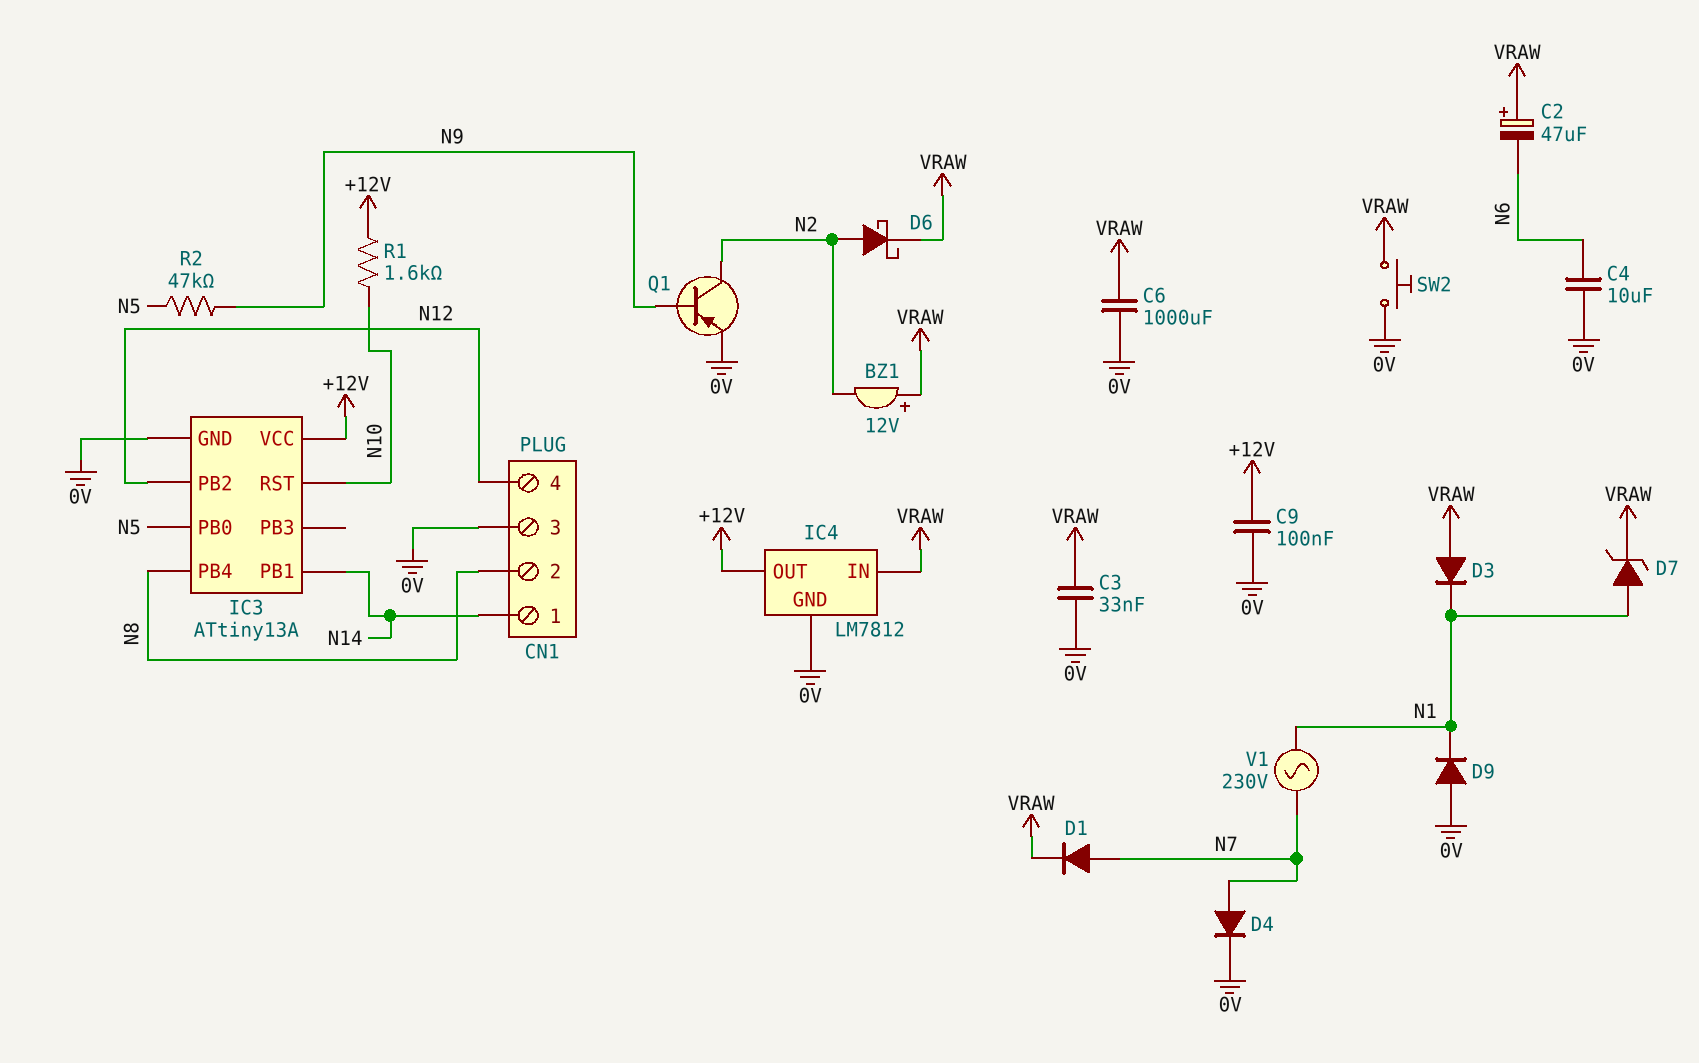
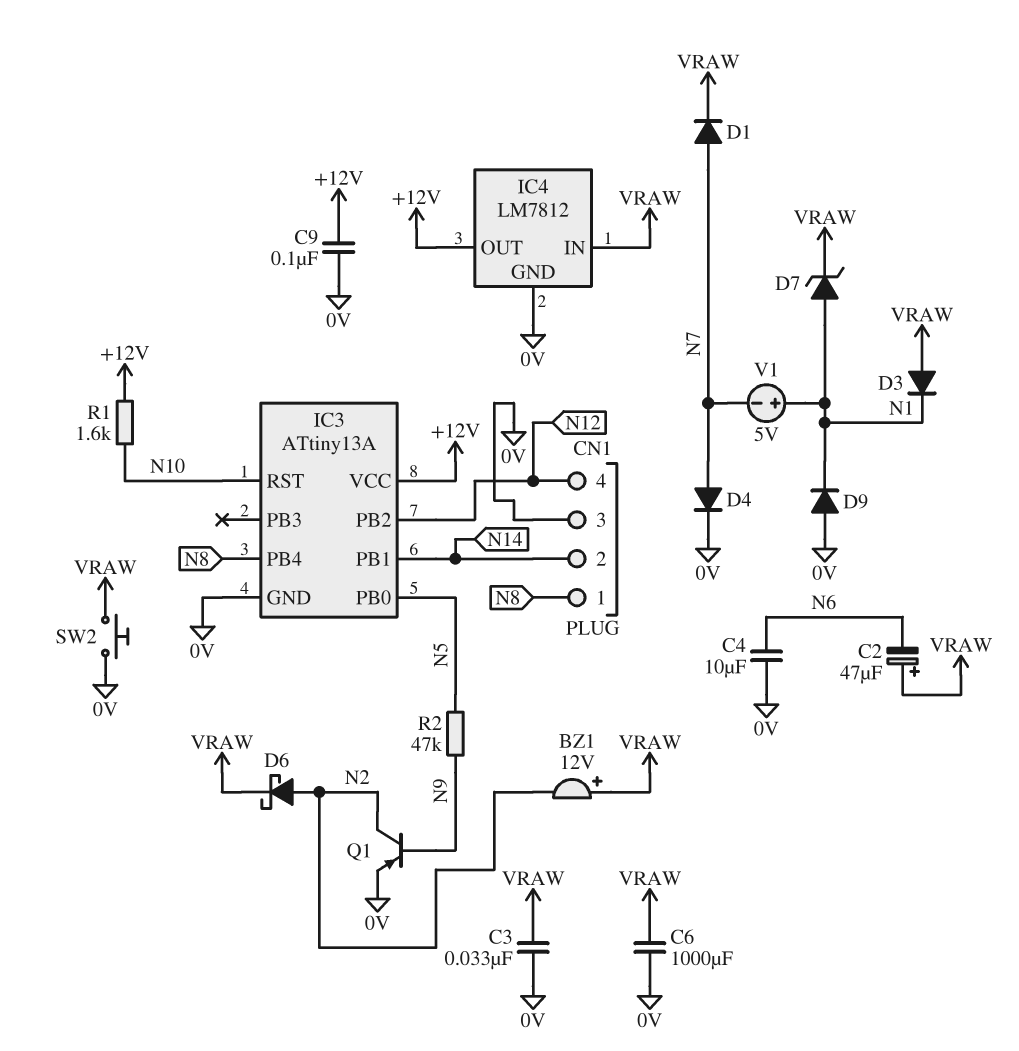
CN1 pin 1: N14 -> N8
CN1 pin 2: N8 -> N14
V1: AC 230V (N1, N7) -> 5V (plus N1, minus N7)

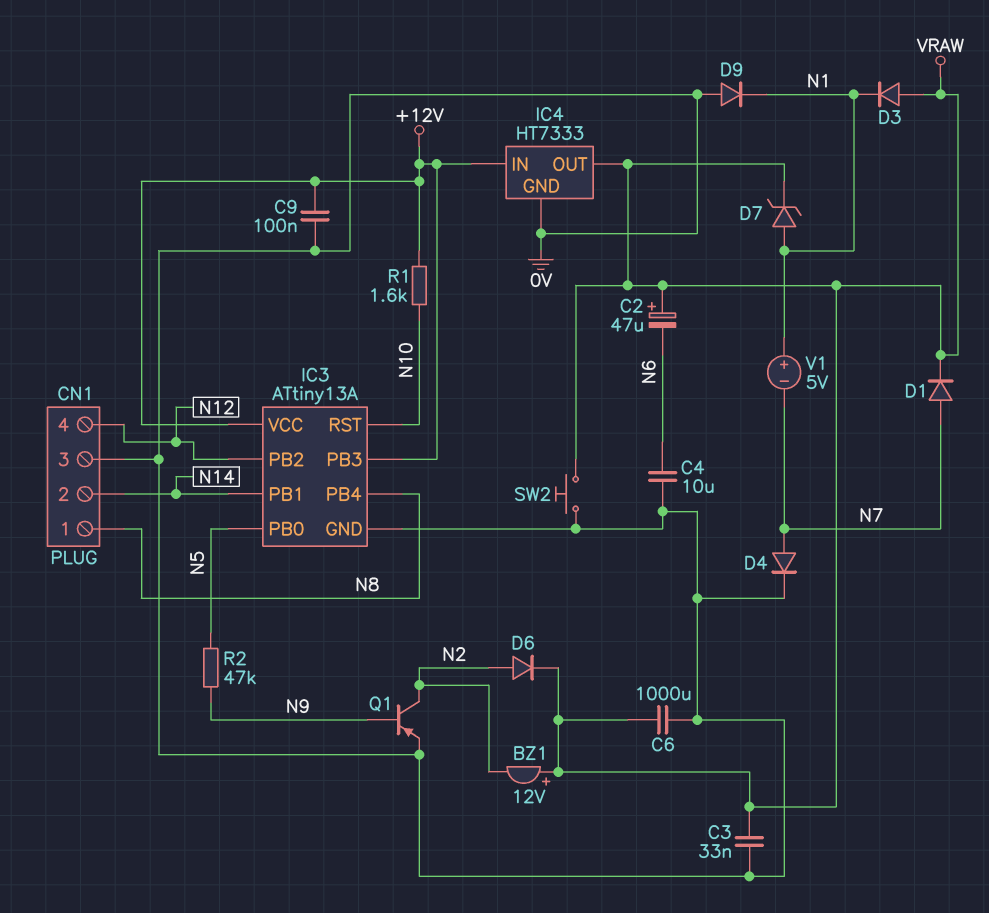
D6: schottky (A N2, K VRAW) -> diode (A N2, K VRAW)
IC3 pin PB3: none -> +12V
IC4: LM7812 -> HT7333
IC4 pin IN: VRAW -> +12V
IC4 pin OUT: +12V -> VRAW

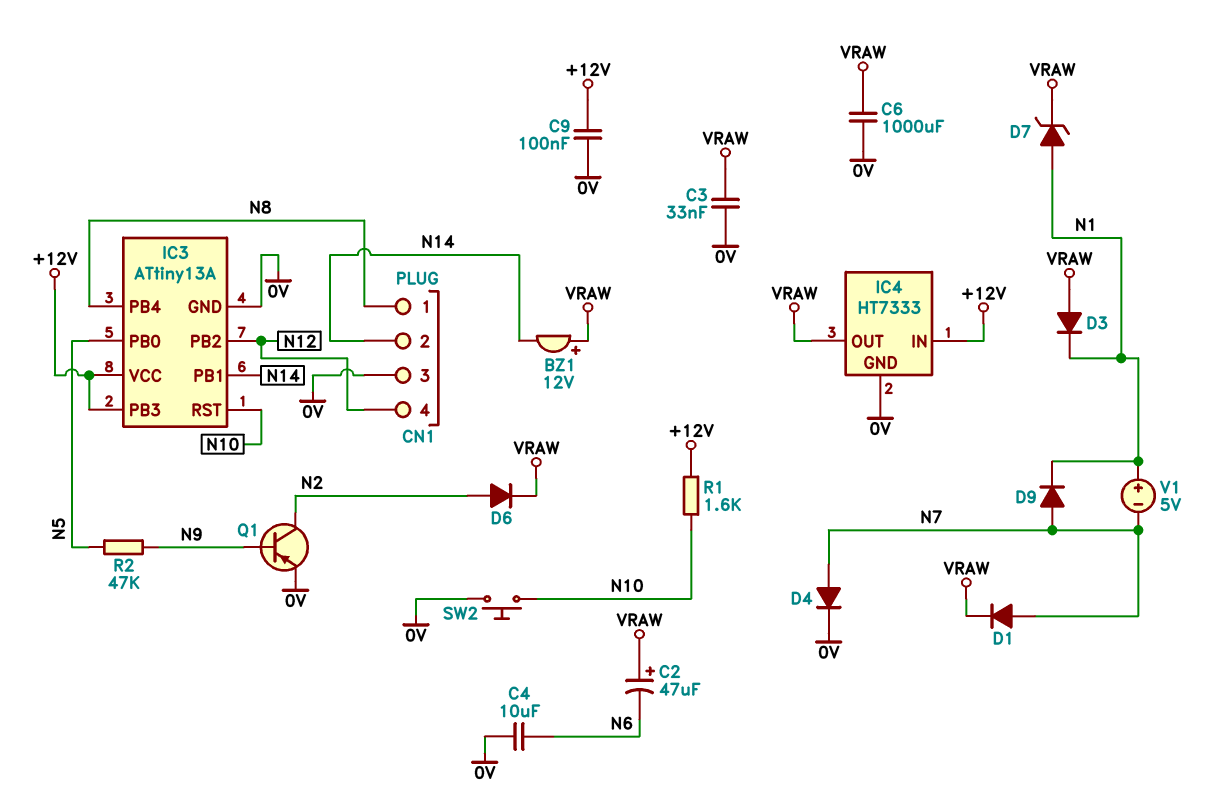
BZ1: buzzer 12V (plus VRAW, minus N2) -> buzzer 12V (plus VRAW, minus N14)
D9: diode (A 0V, K N1) -> diode (A N7, K N1)
SW2: button (0V, VRAW) -> button (0V, N10)

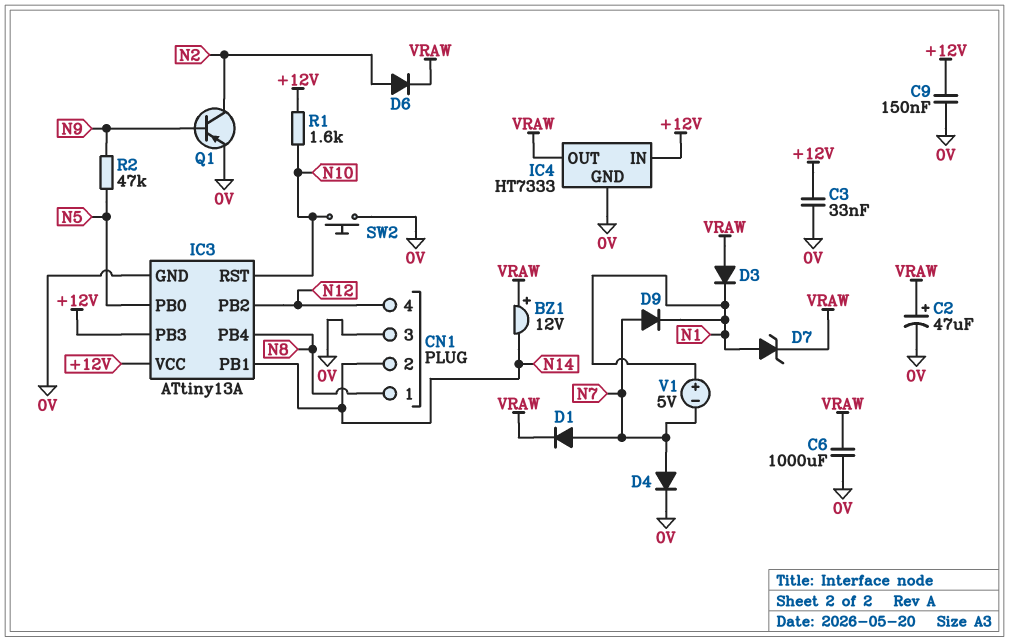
C2: 47uF (plus VRAW, minus N6) -> 47uF (plus VRAW, minus 0V)
C3: 33nF (0V, VRAW) -> 33nF (+12V, 0V)
C4: 10uF (0V, N6) -> none
C9: 100nF (+12V, 0V) -> 150nF (+12V, 0V)

